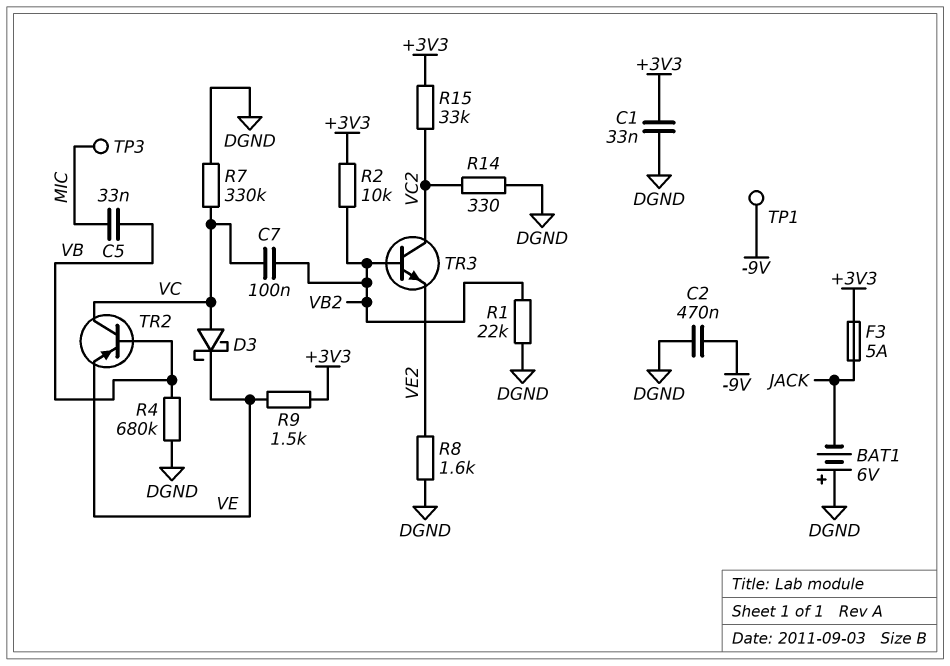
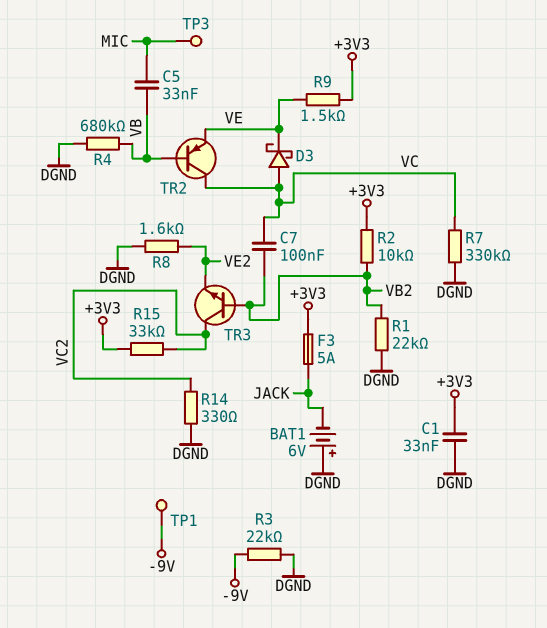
C2: 470nF (-9V, DGND) -> none
R3: none -> 22k (-9V, DGND)

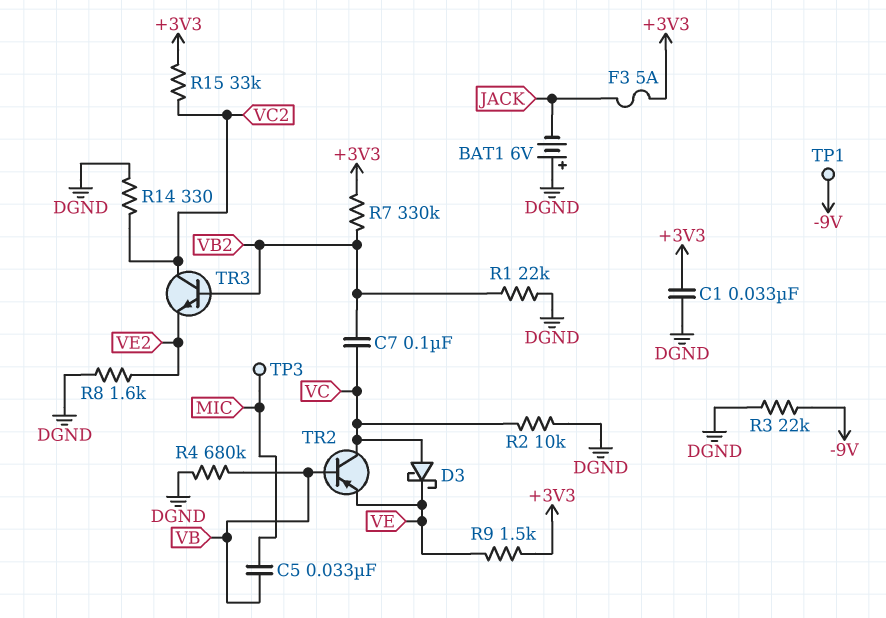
R2: 10k (+3V3, VB2) -> 10k (DGND, VC)
R7: 330k (DGND, VC) -> 330k (+3V3, VB2)

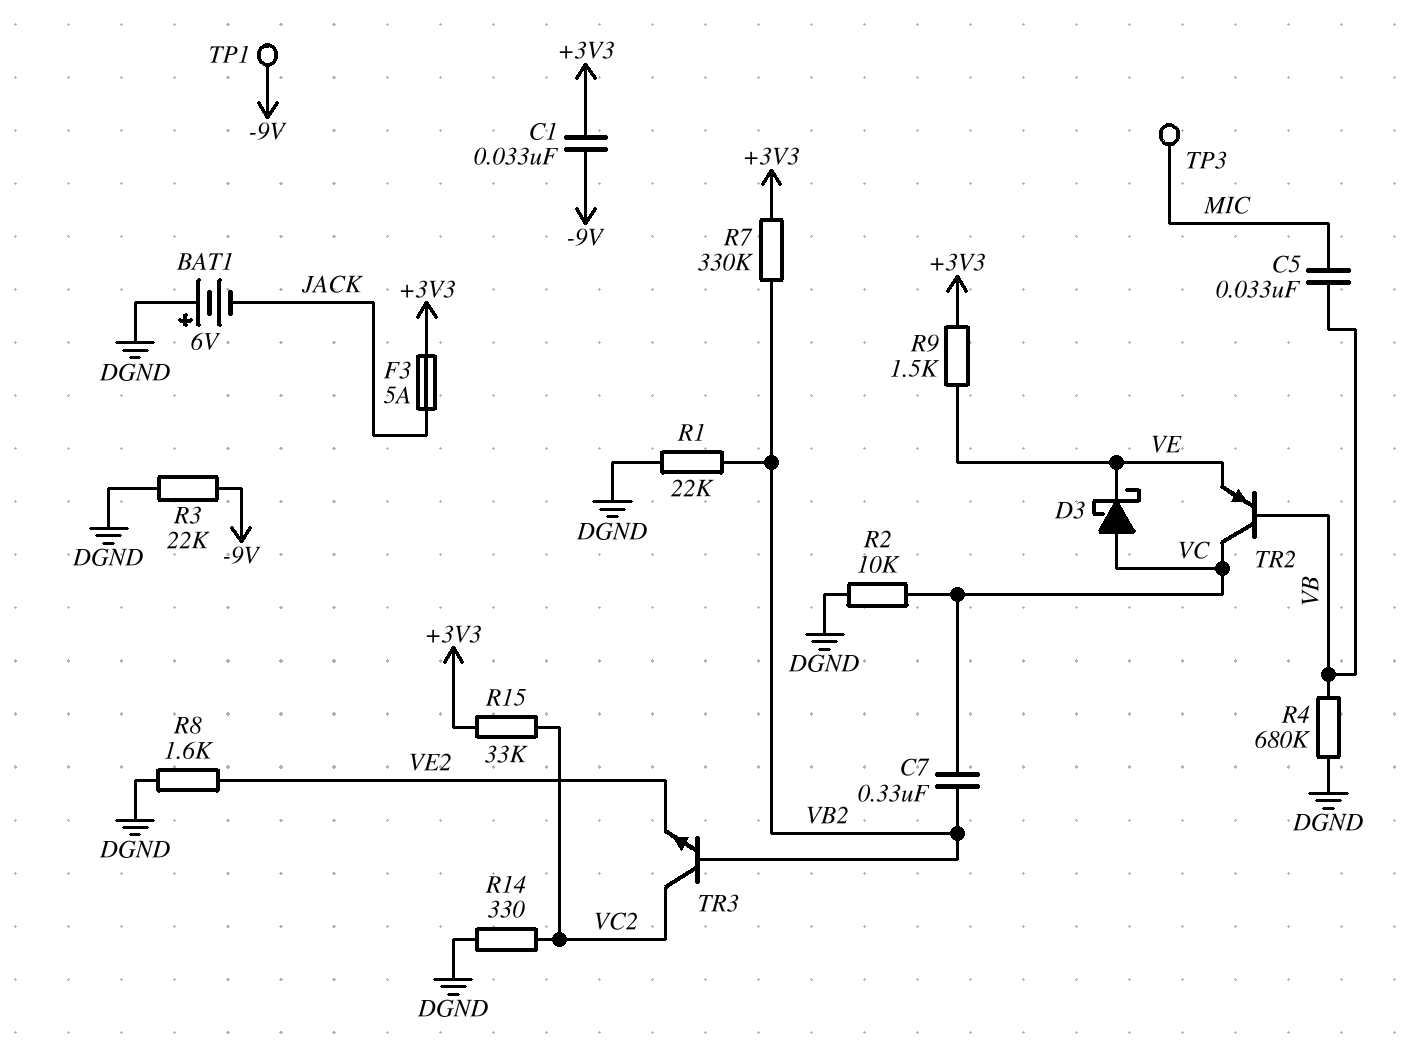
C1: 33nF (+3V3, DGND) -> 33nF (+3V3, -9V)
C7: 100nF (VB2, VC) -> 330nF (VB2, VC)

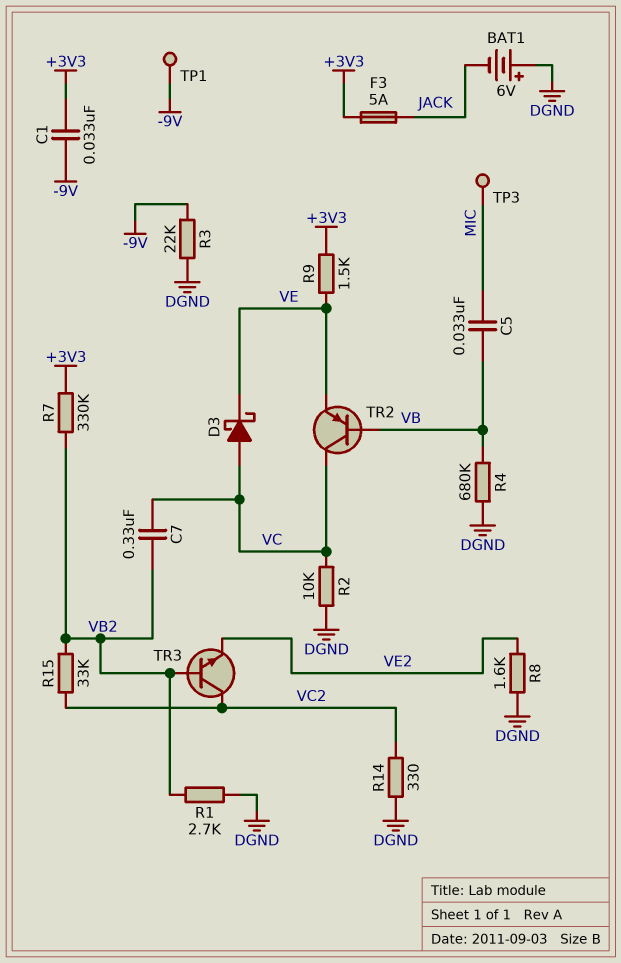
R1: 22k (DGND, VB2) -> 2.7k (DGND, VB2)
R15: 33k (+3V3, VC2) -> 33k (VB2, VC2)

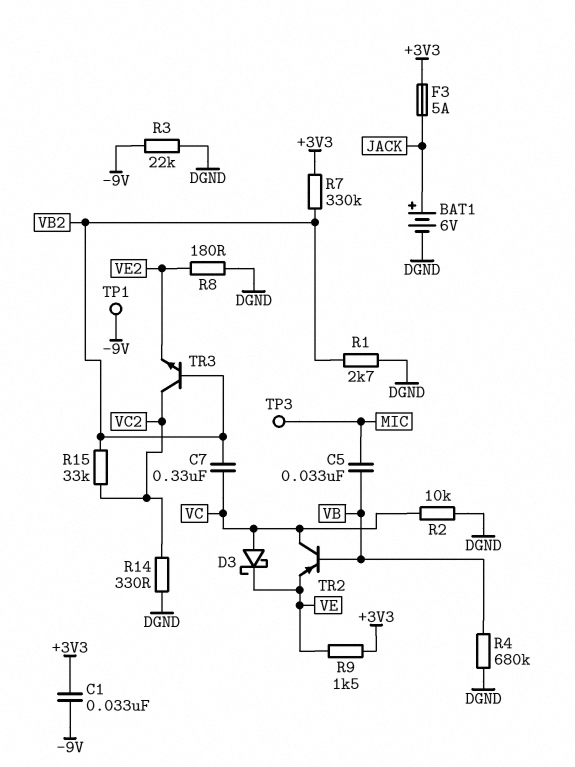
BAT1: 6V (plus DGND, minus JACK) -> 6V (plus JACK, minus DGND)
R8: 1.6k (DGND, VE2) -> 180 (DGND, VE2)

